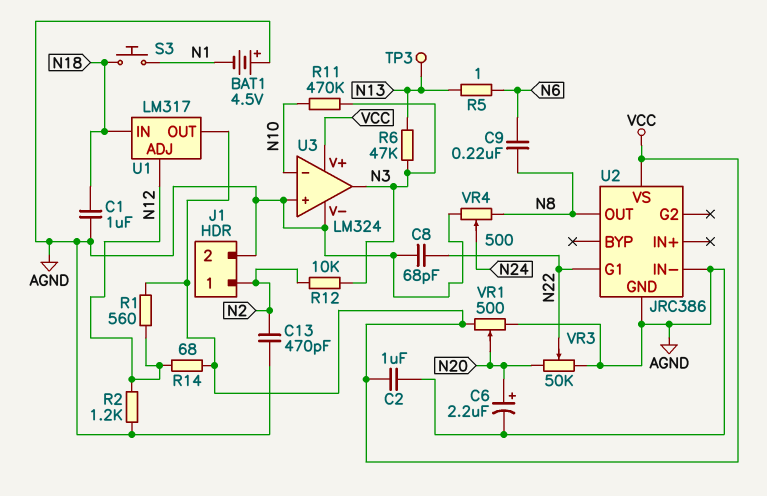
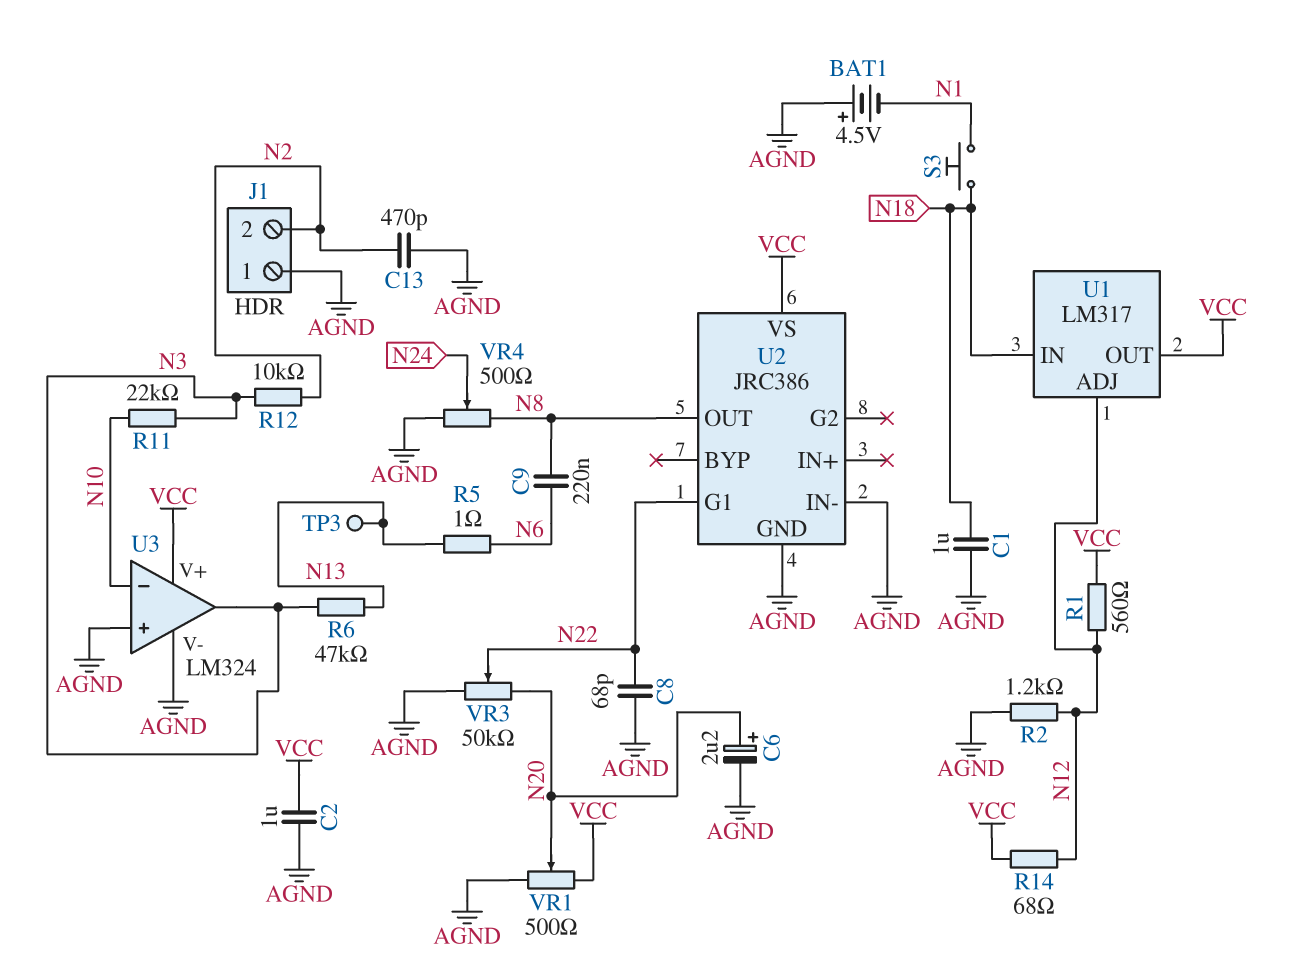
J1 pin 1: N2 -> AGND
J1 pin 2: AGND -> N2
R11: 470k (N3, N10) -> 22k (N3, N10)

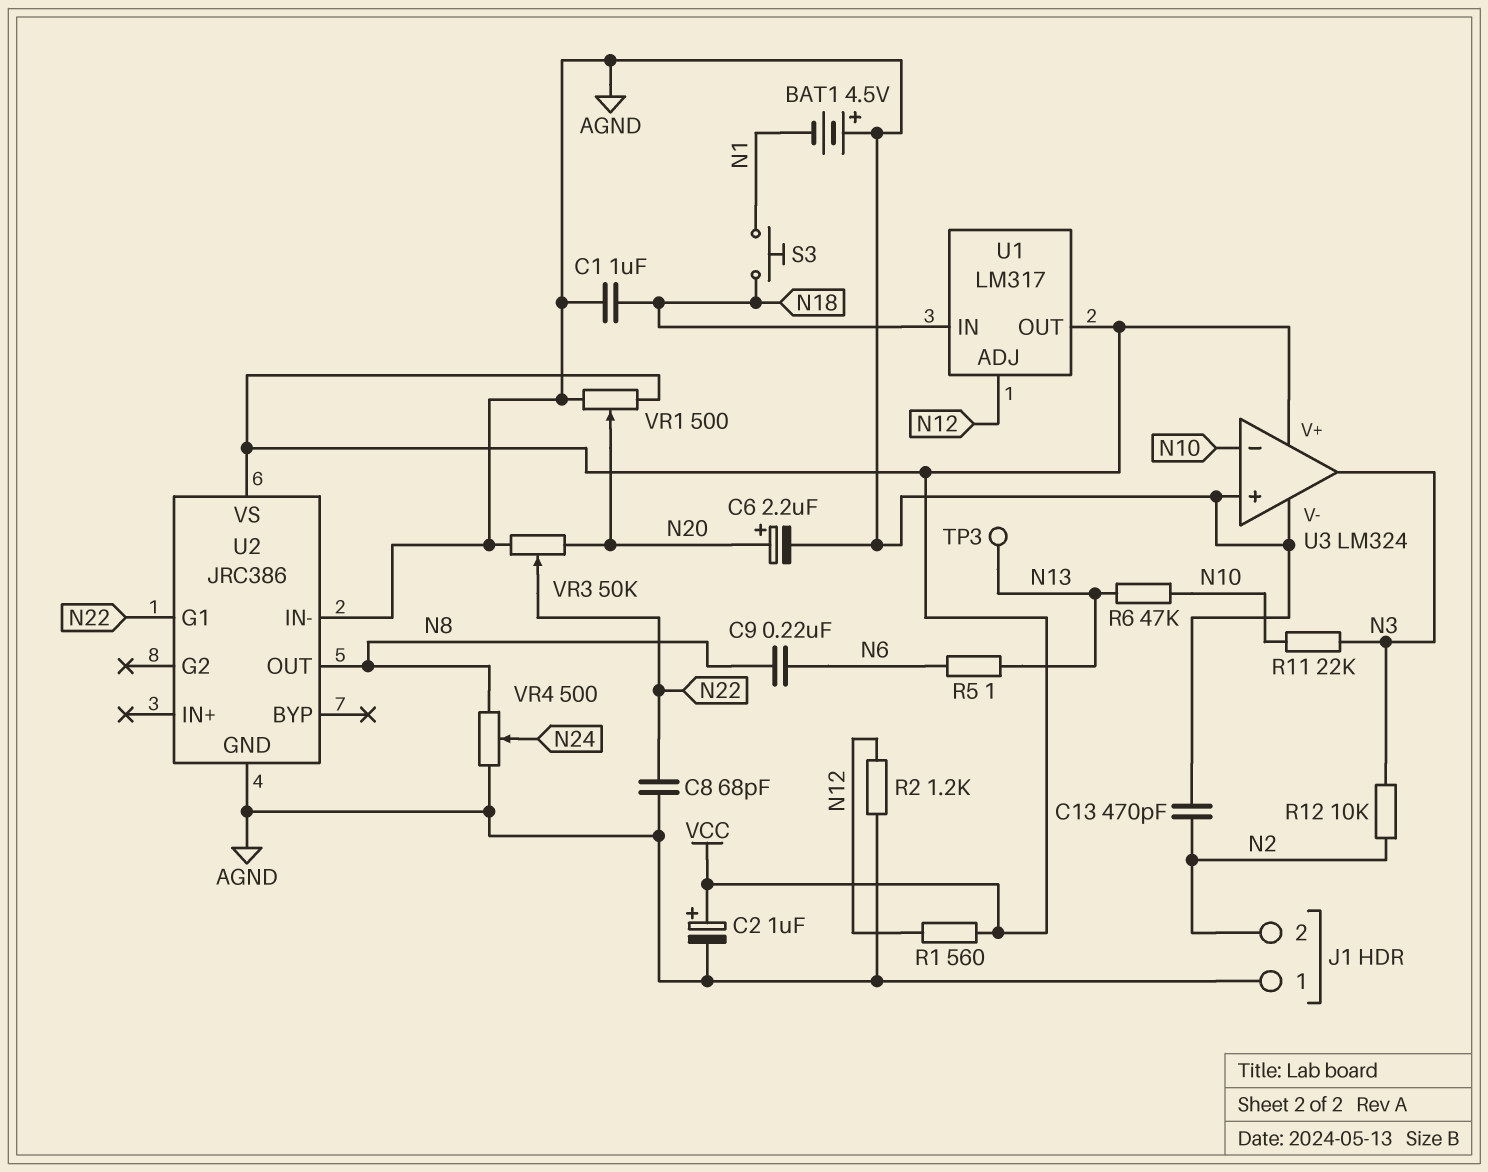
C2: 1uF (AGND, VCC) -> 1uF (plus VCC, minus AGND)
R6: 47k (N3, N13) -> 47k (N10, N13)
R14: 68 (N12, VCC) -> none

